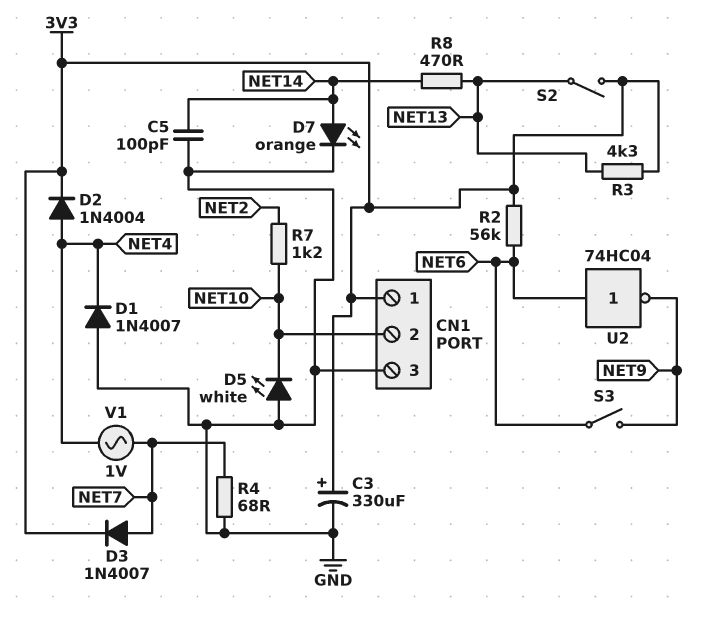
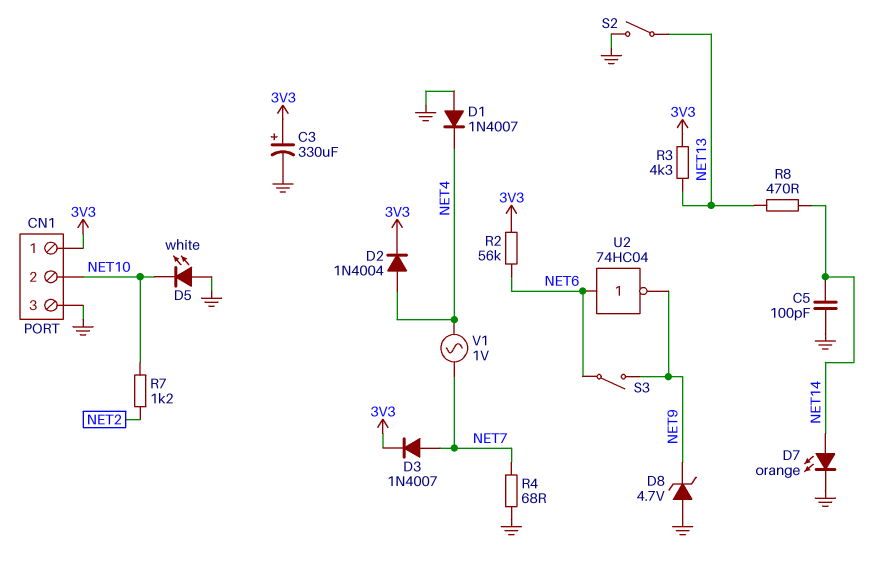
D8: none -> zener 4.7V (A GND, K NET9)
S2: switch (3V3, NET13) -> switch (GND, NET13)

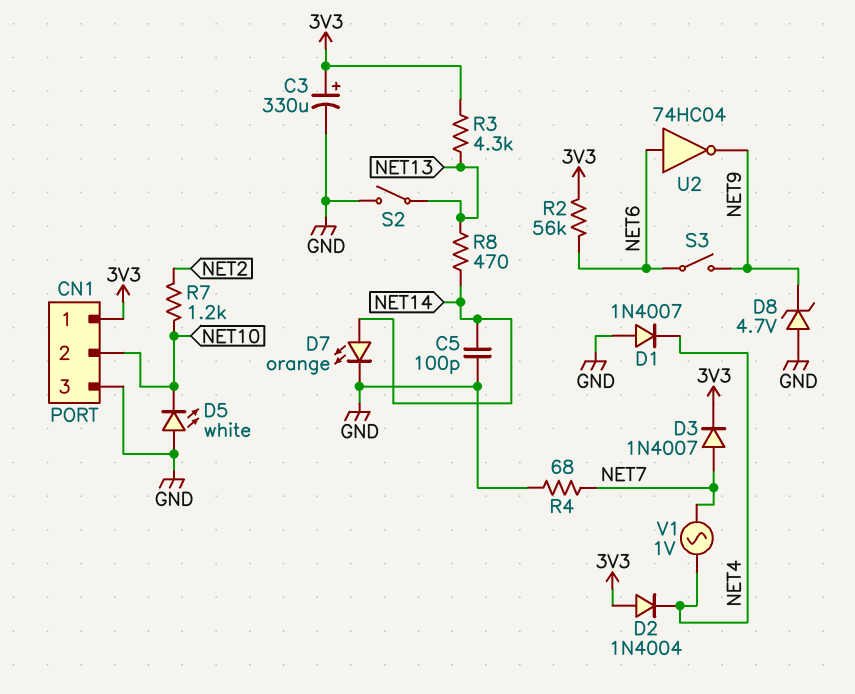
D2: diode 1N4004 (A NET4, K 3V3) -> diode 1N4004 (A 3V3, K NET4)

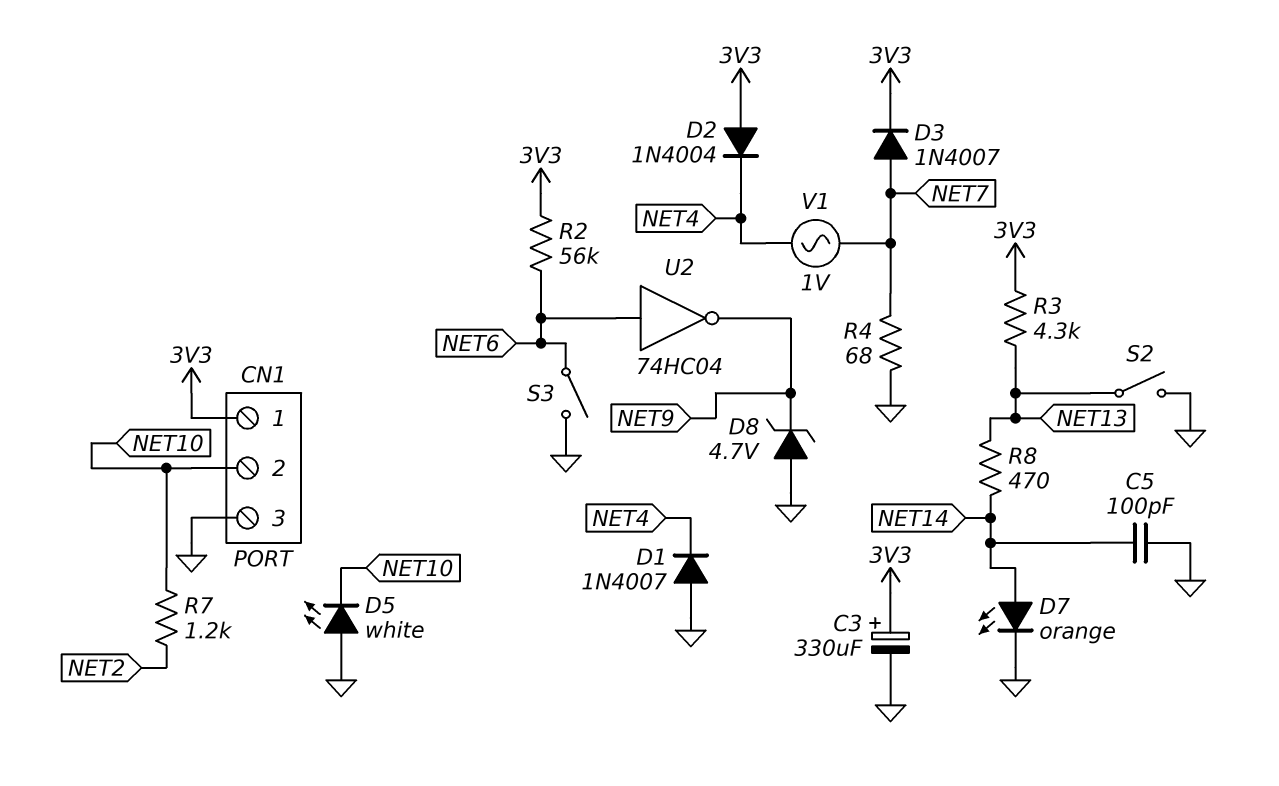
S3: switch (NET6, NET9) -> switch (GND, NET6)

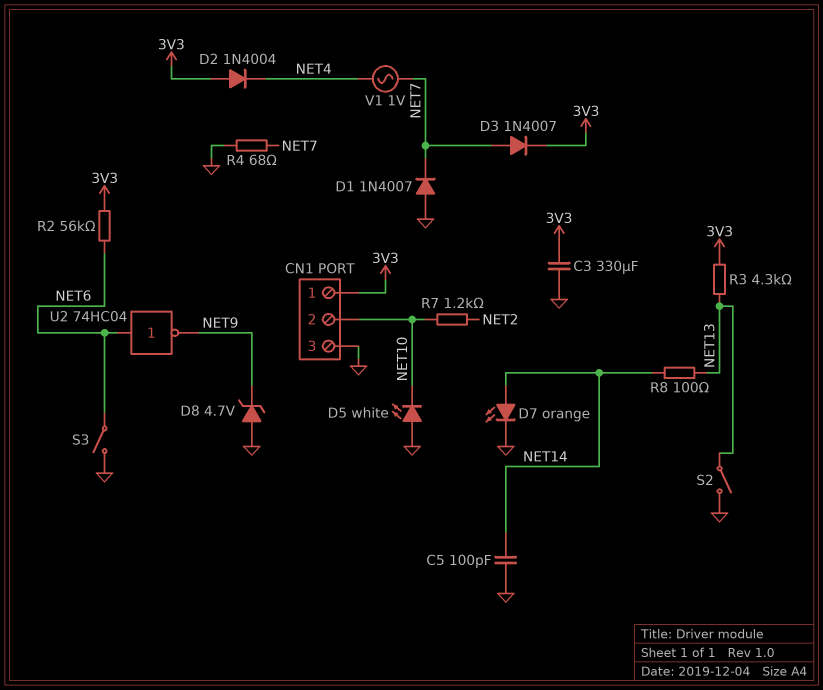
C3: 330uF (plus 3V3, minus GND) -> 330uF (3V3, GND)
D1: diode 1N4007 (A GND, K NET4) -> diode 1N4007 (A GND, K NET7)
R8: 470 (NET13, NET14) -> 100 (NET13, NET14)

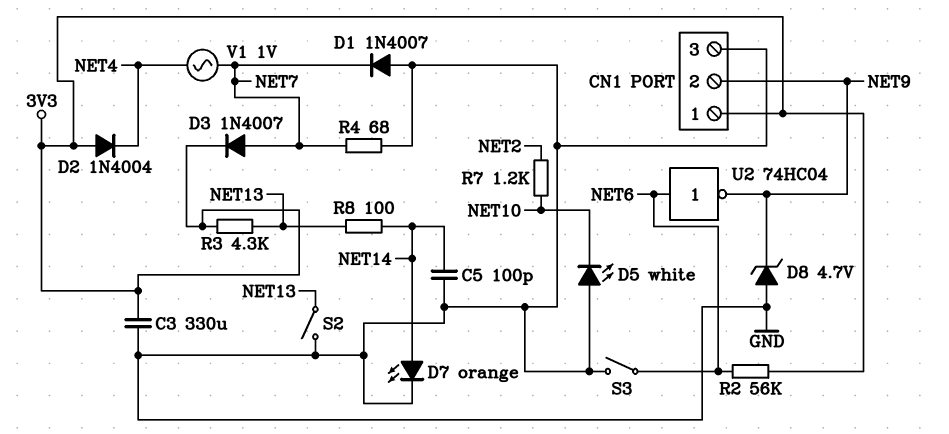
CN1 pin 2: NET10 -> NET9

